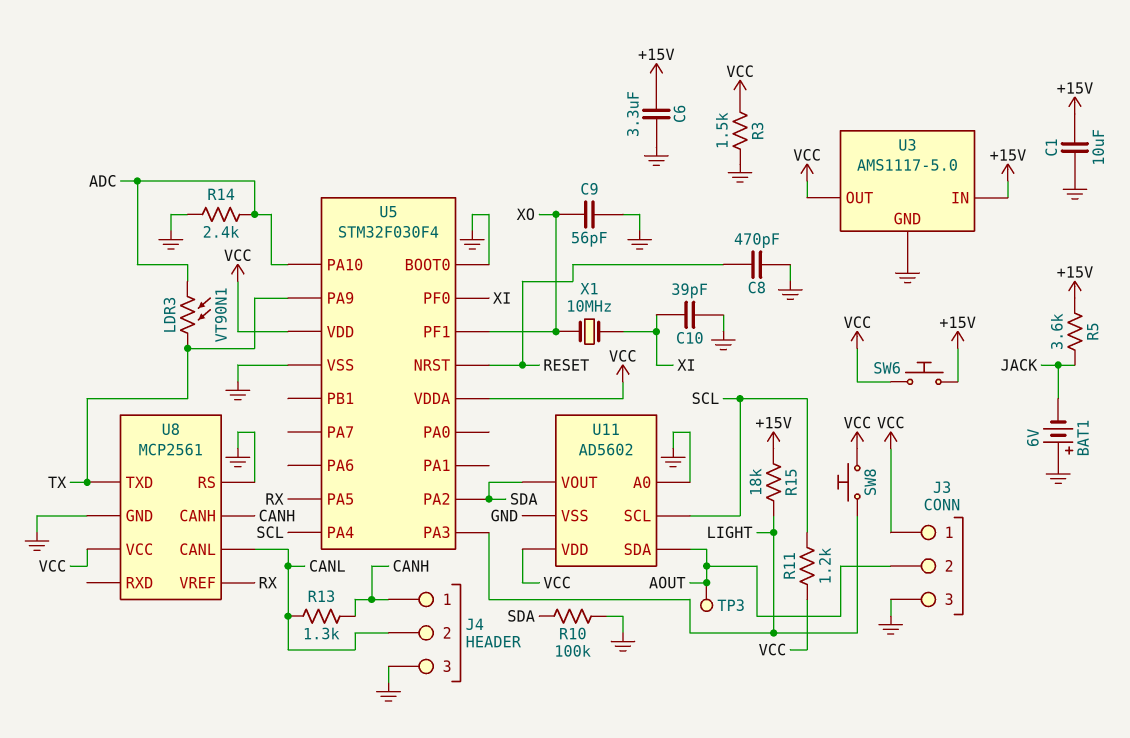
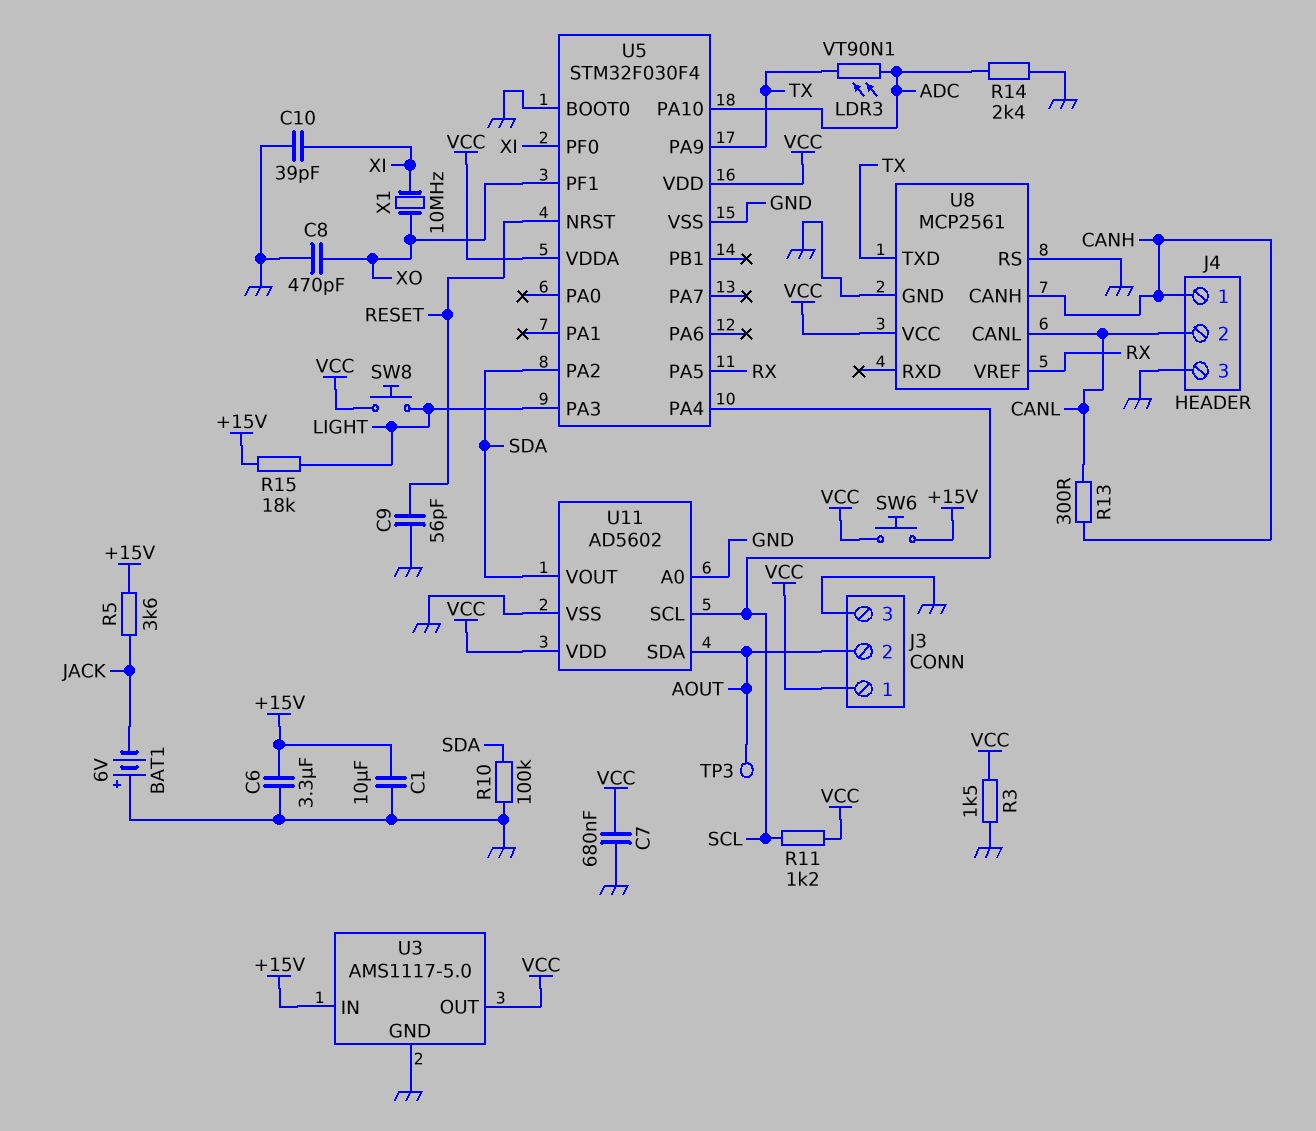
C7: none -> 680nF (GND, VCC)
C8: 470pF (GND, RESET) -> 470pF (GND, XO)
C9: 56pF (GND, XO) -> 56pF (GND, RESET)
R13: 1.3k (CANH, CANL) -> 300 (CANH, CANL)

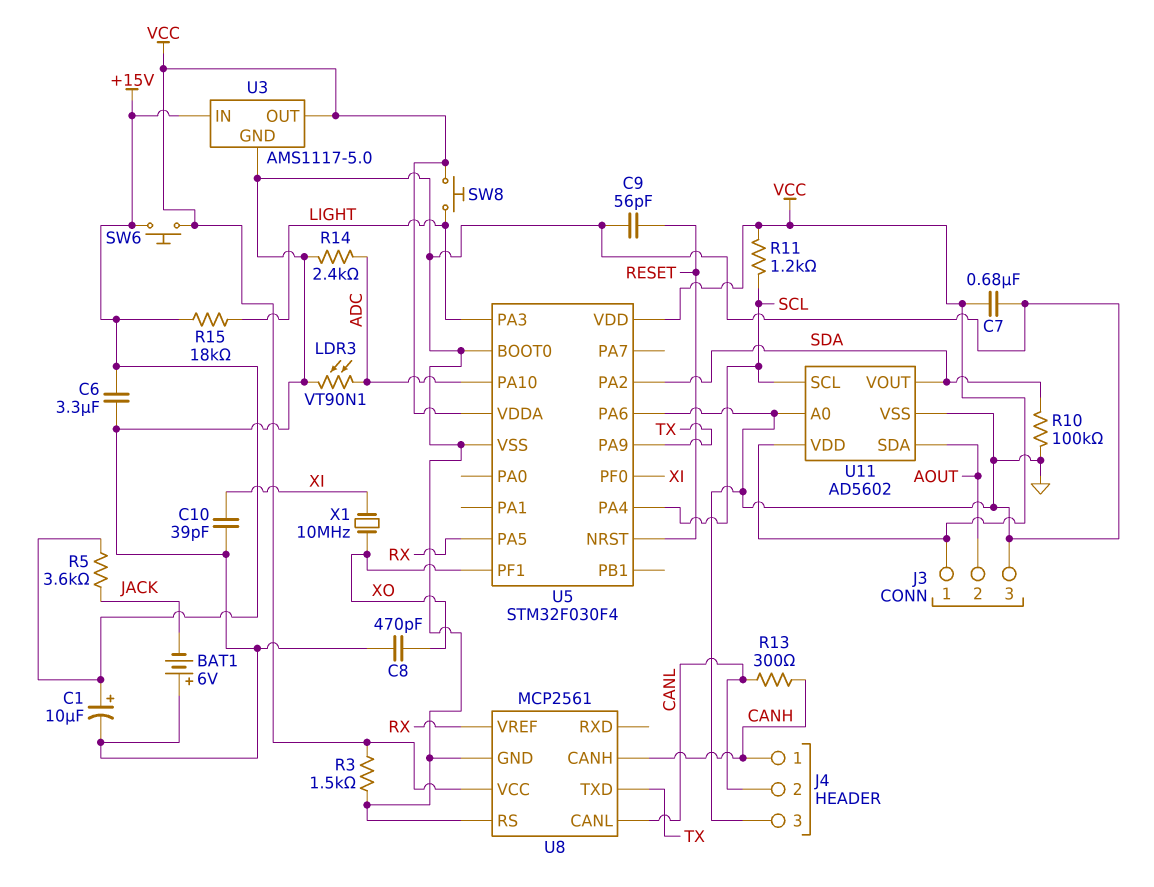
C1: 10uF (+15V, GND) -> 10uF (plus +15V, minus GND)
LDR3: VT90N1 (ADC, TX) -> VT90N1 (ADC, GND)
TP3: test point (AOUT) -> none
U5 pin PA6: none -> GND

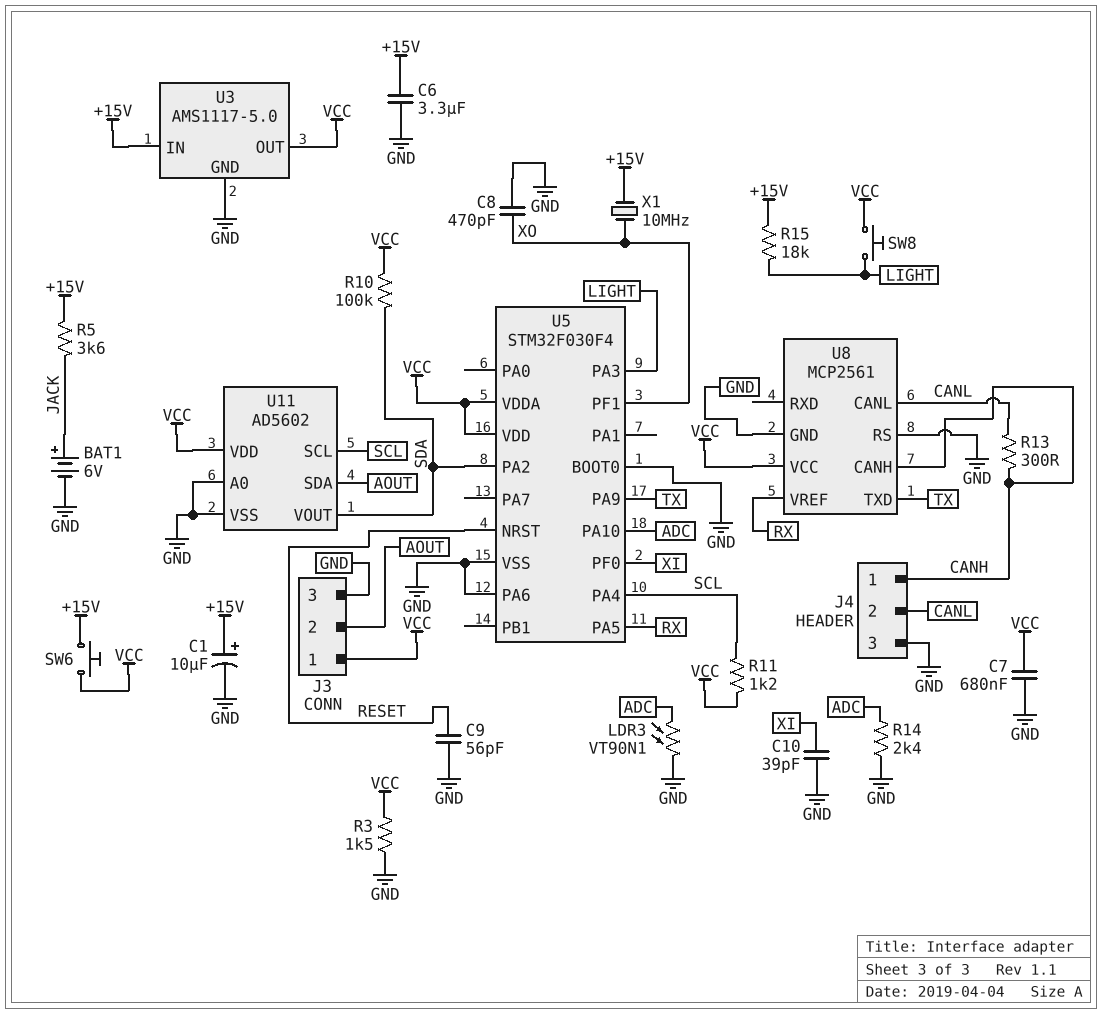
BAT1: 6V (plus GND, minus JACK) -> 6V (plus JACK, minus GND)
R10: 100k (GND, SDA) -> 100k (SDA, VCC)
X1: 10MHz (XI, XO) -> 10MHz (+15V, XO)

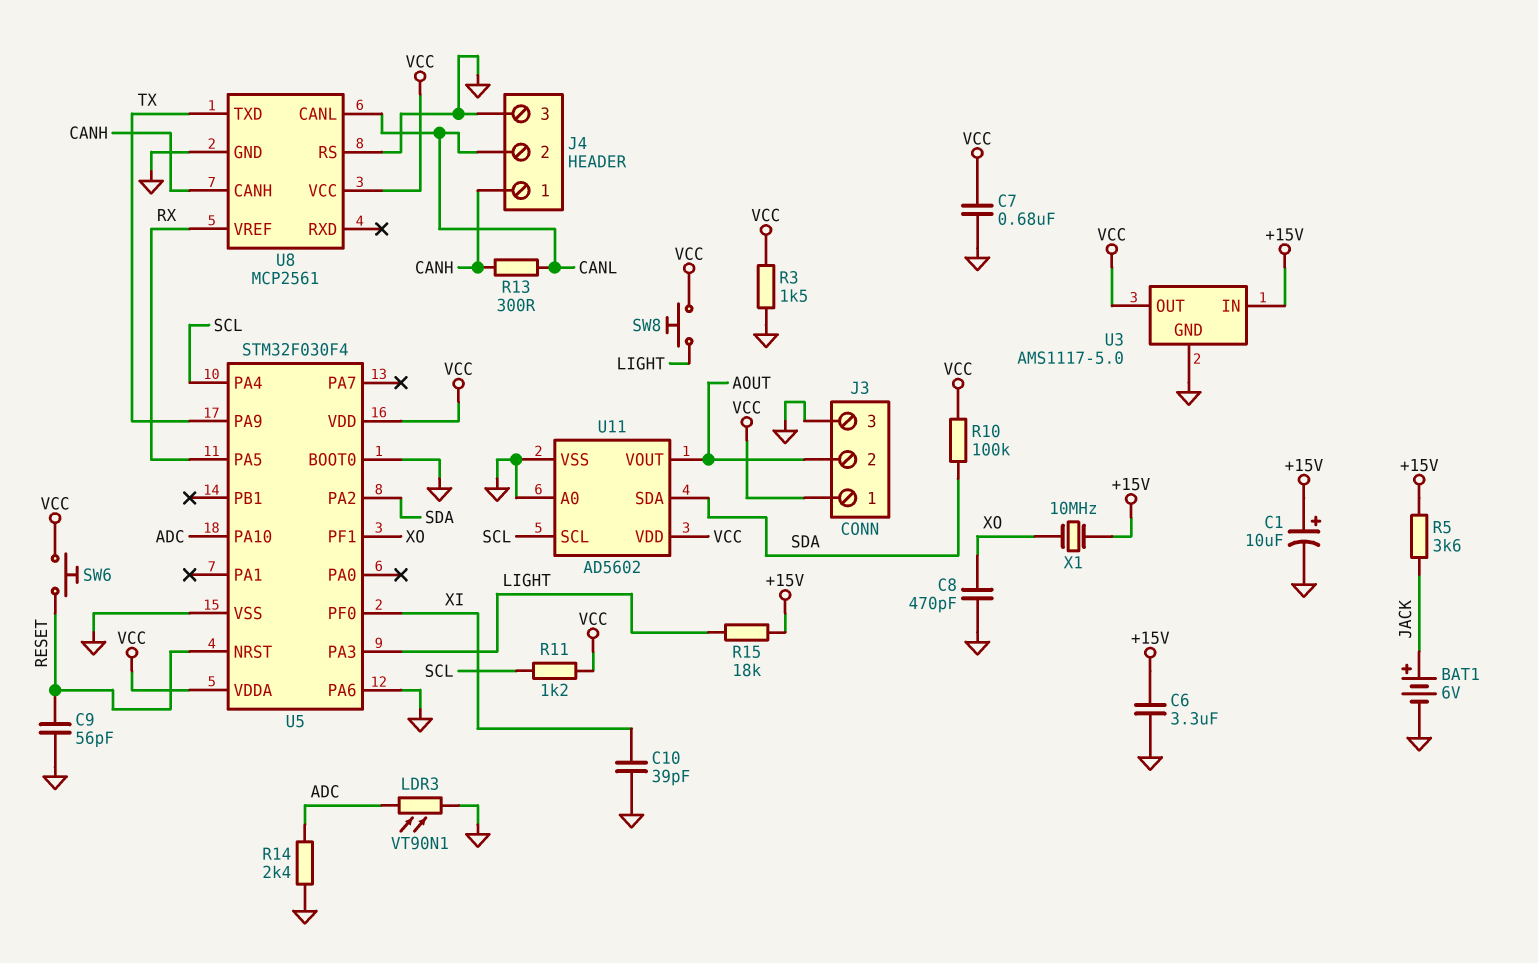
SW6: button (+15V, VCC) -> button (RESET, VCC)
U11 pin SDA: AOUT -> SDA
U11 pin VOUT: SDA -> AOUT

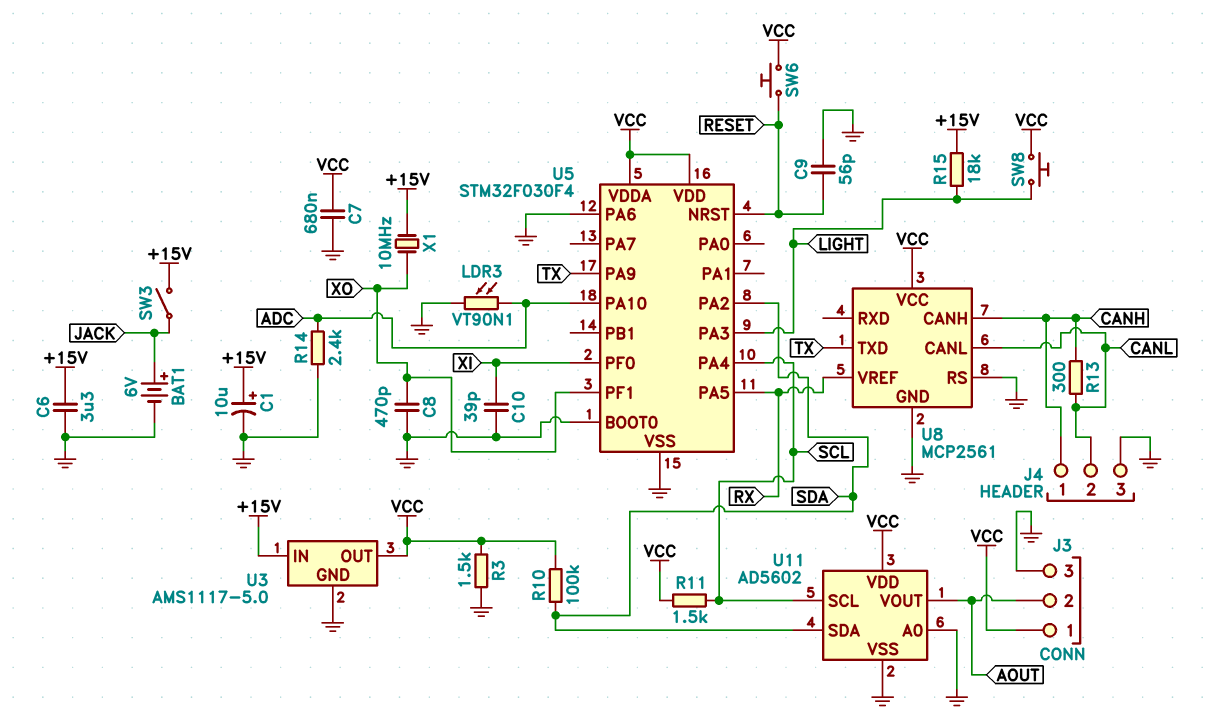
R5: 3.6k (+15V, JACK) -> none
R11: 1.2k (SCL, VCC) -> 1.5k (SCL, VCC)
SW3: none -> switch (+15V, JACK)

